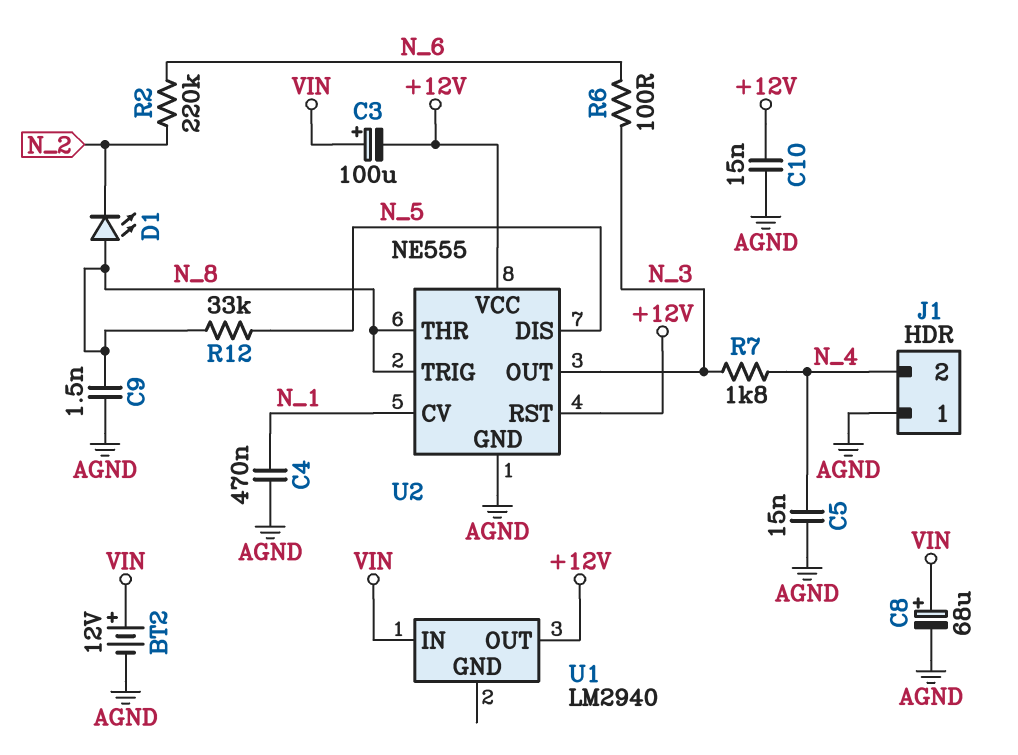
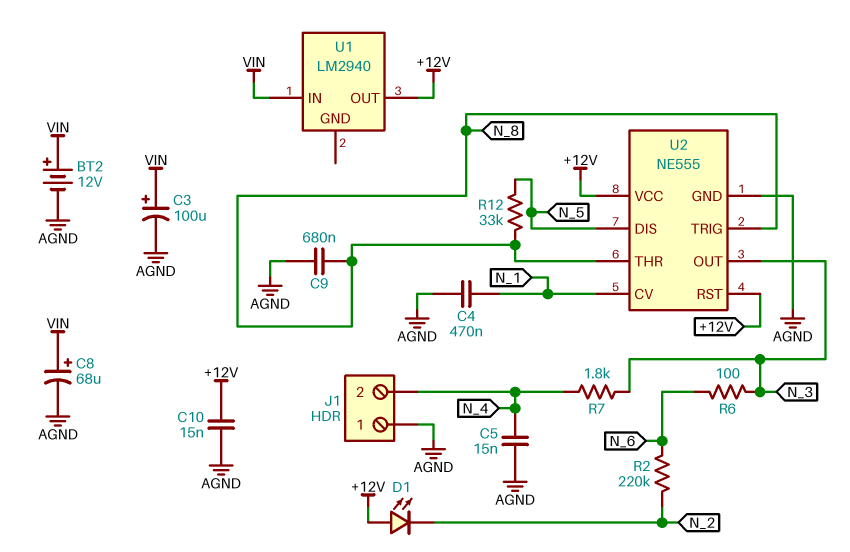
C3: 100uF (plus VIN, minus +12V) -> 100uF (plus VIN, minus AGND)
C9: 1.5nF (AGND, N_8) -> 680nF (AGND, N_8)
D1: LED (A N_8, K N_2) -> LED (A +12V, K N_2)

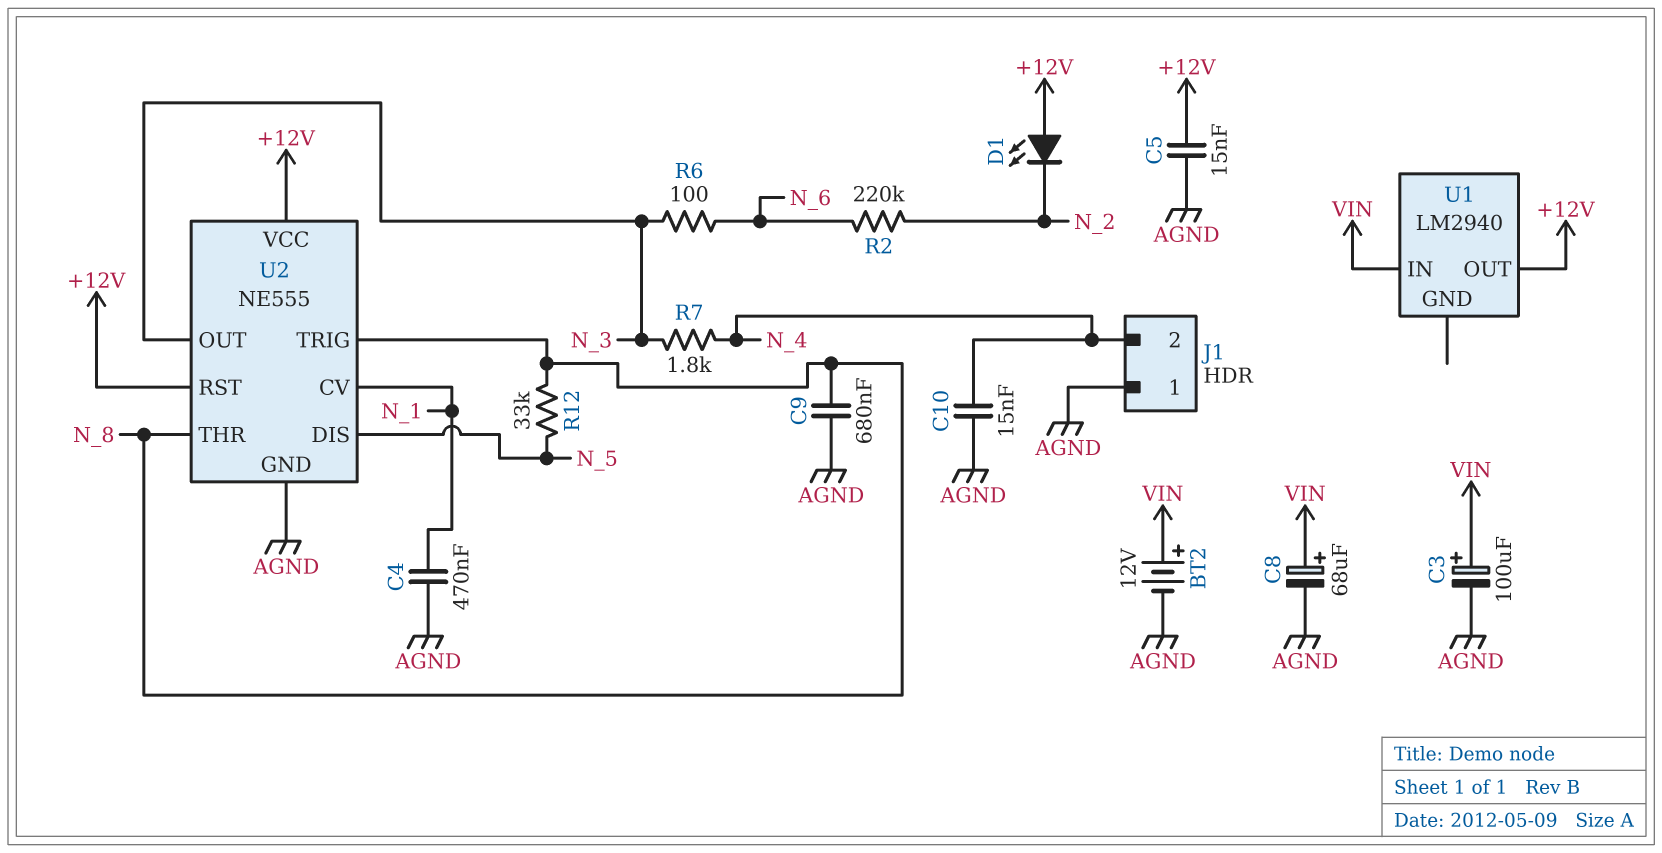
C5: 15nF (AGND, N_4) -> 15nF (+12V, AGND)
C10: 15nF (+12V, AGND) -> 15nF (AGND, N_4)

